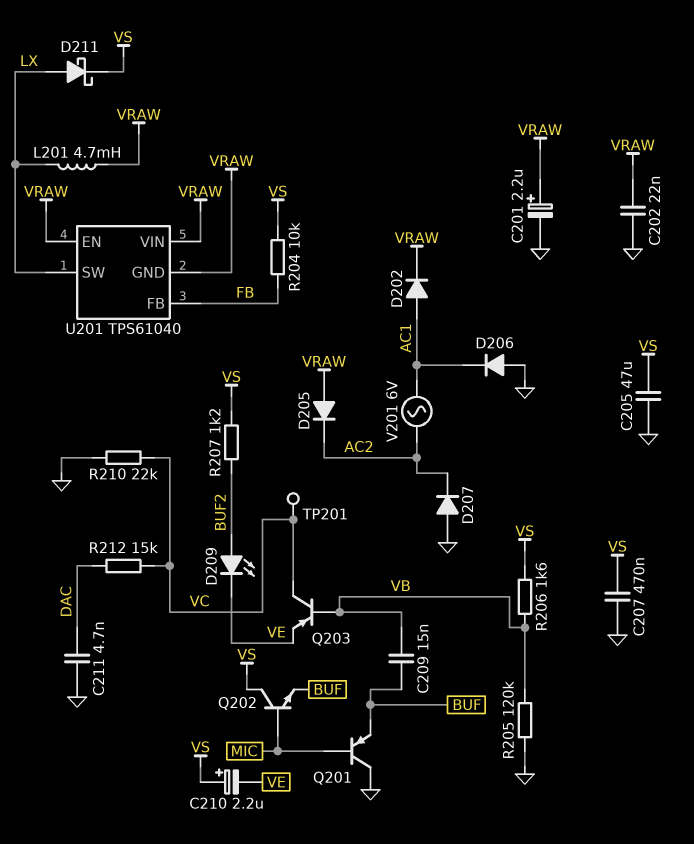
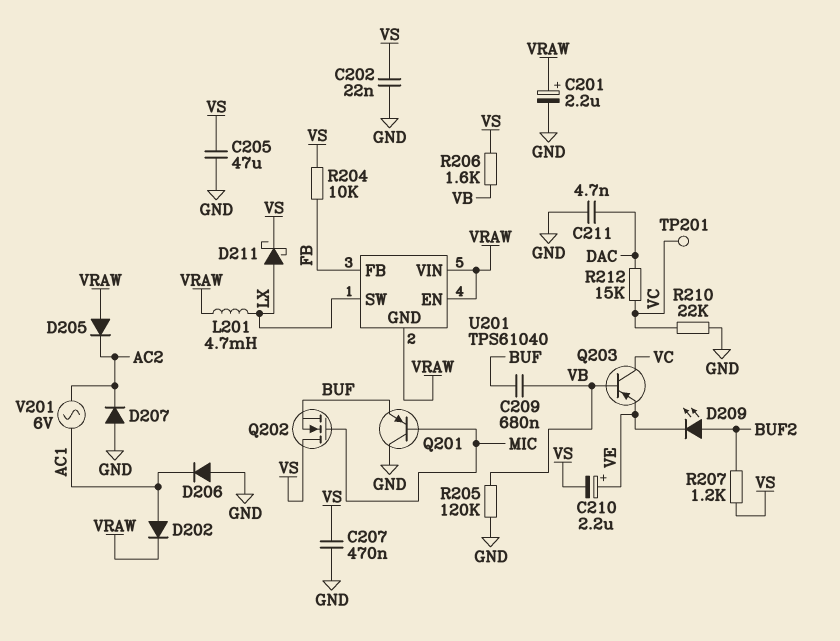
C202: 22nF (GND, VRAW) -> 22nF (GND, VS)
C209: 15nF (BUF, VB) -> 680nF (BUF, VB)
C210: 2.2uF (plus VS, minus VE) -> 2.2uF (plus VE, minus VS)
Q202: NPN (B MIC, C VS, E BUF) -> NMOS (G MIC, D VS, S BUF)

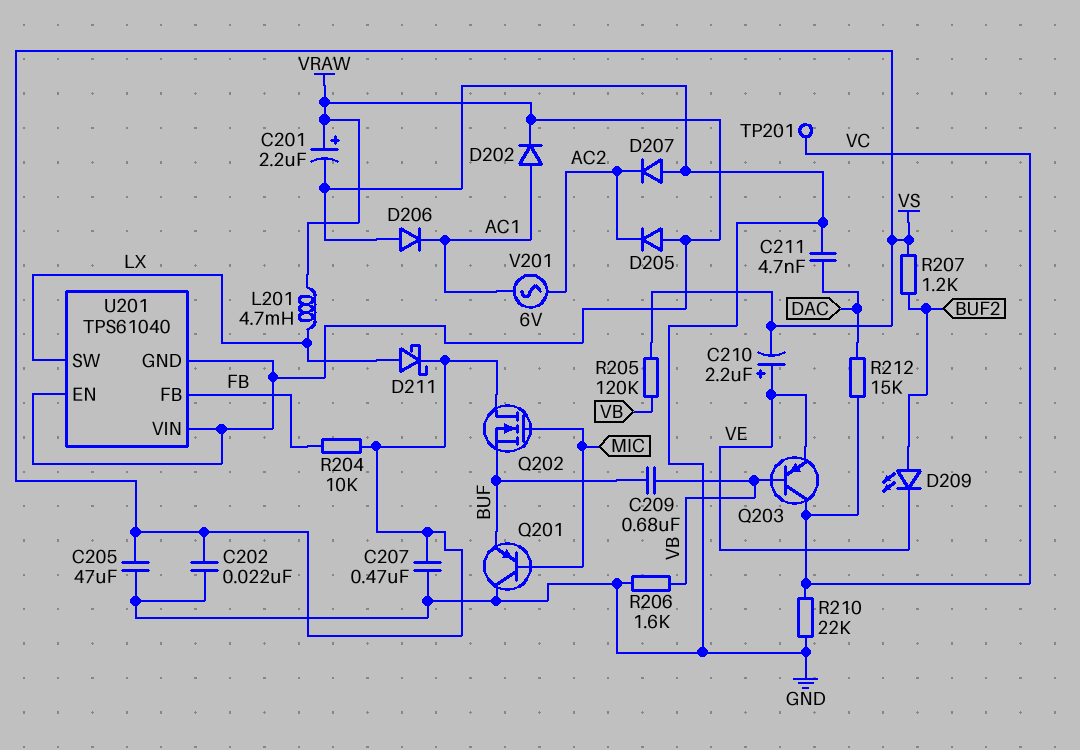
R205: 120k (GND, VB) -> 120k (VB, VS)
R206: 1.6k (VB, VS) -> 1.6k (GND, VB)

